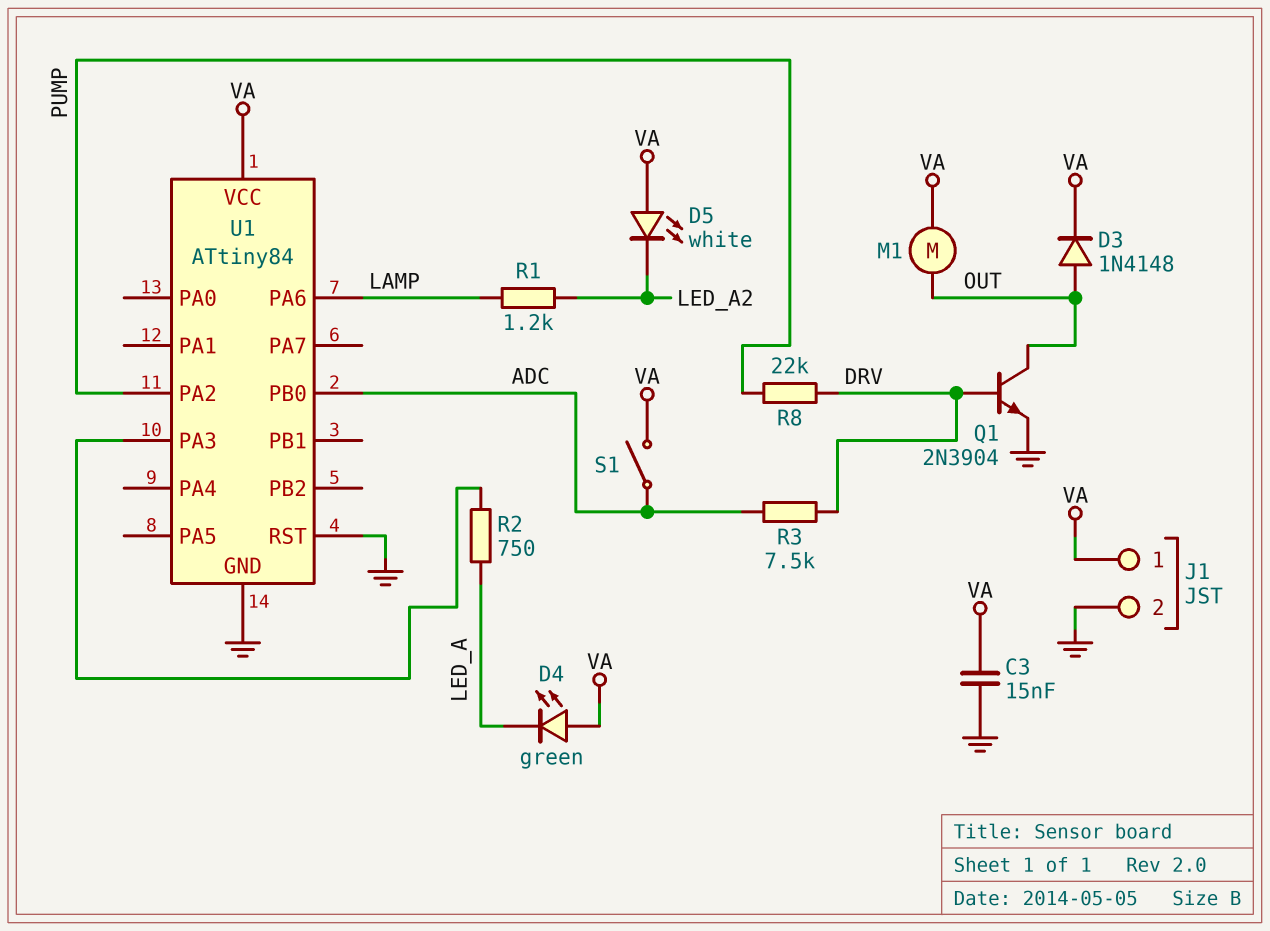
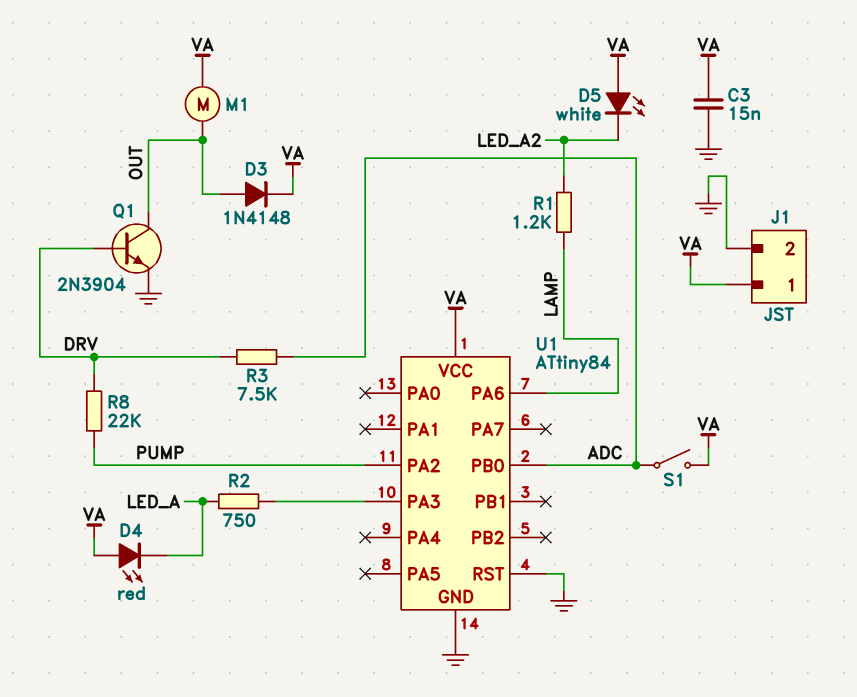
D4: LED green (A VA, K LED_A) -> LED red (A VA, K LED_A)

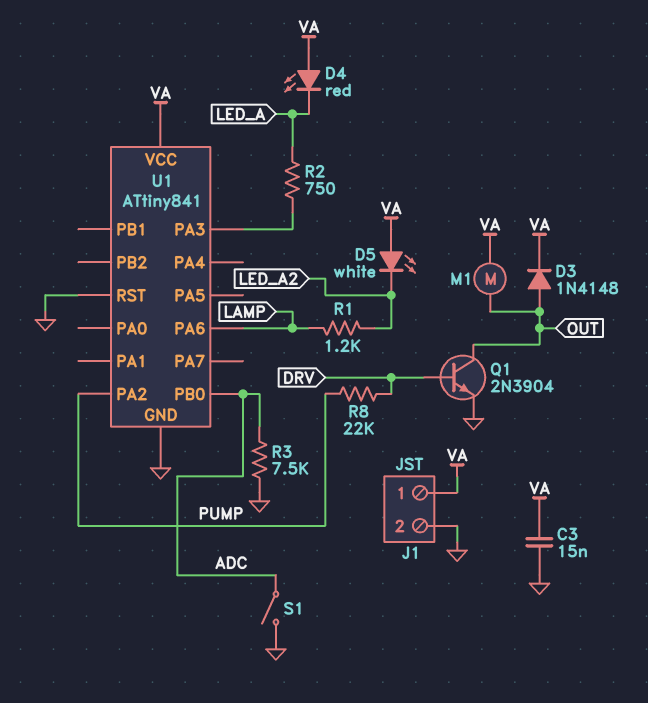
R3: 7.5k (ADC, DRV) -> 7.5k (ADC, GND)
S1: switch (ADC, VA) -> switch (ADC, GND)
U1: ATtiny84 -> ATtiny841

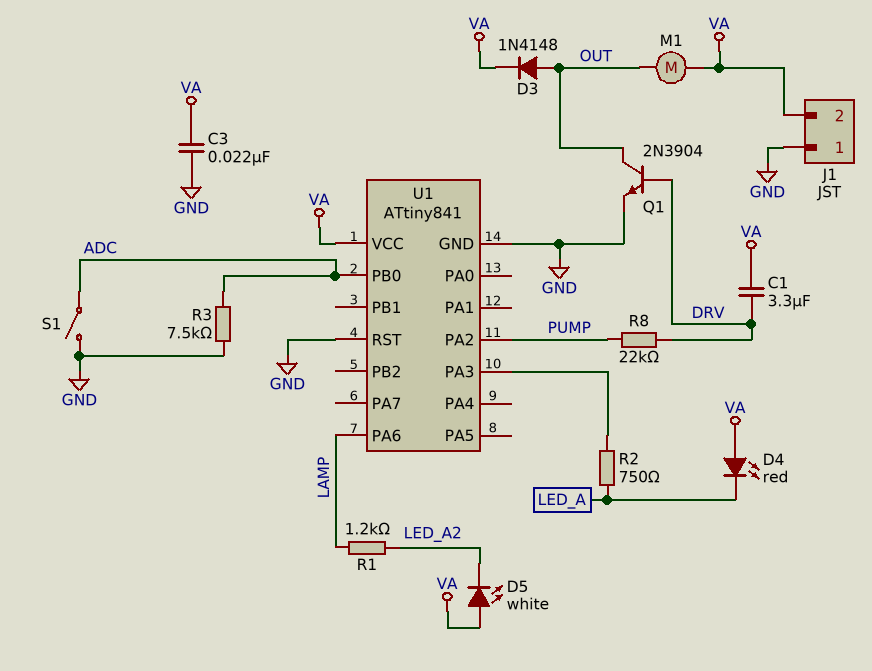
C1: none -> 3.3uF (DRV, VA)
C3: 15nF (GND, VA) -> 22nF (GND, VA)
J1 pin 1: VA -> GND
J1 pin 2: GND -> VA

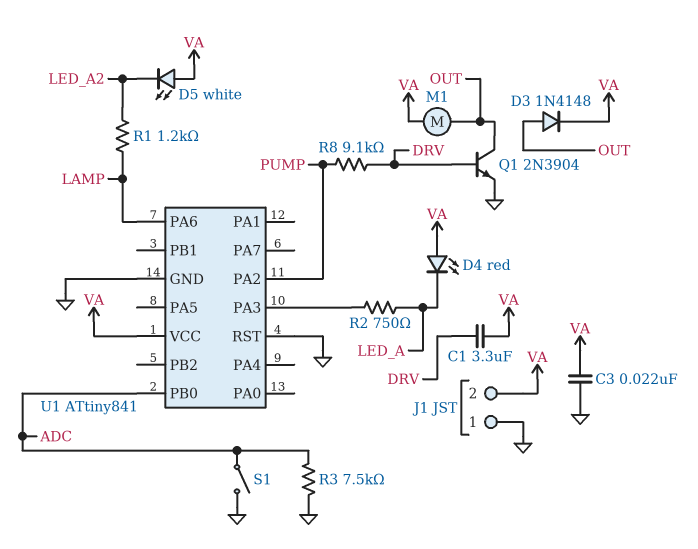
R8: 22k (DRV, PUMP) -> 9.1k (DRV, PUMP)

